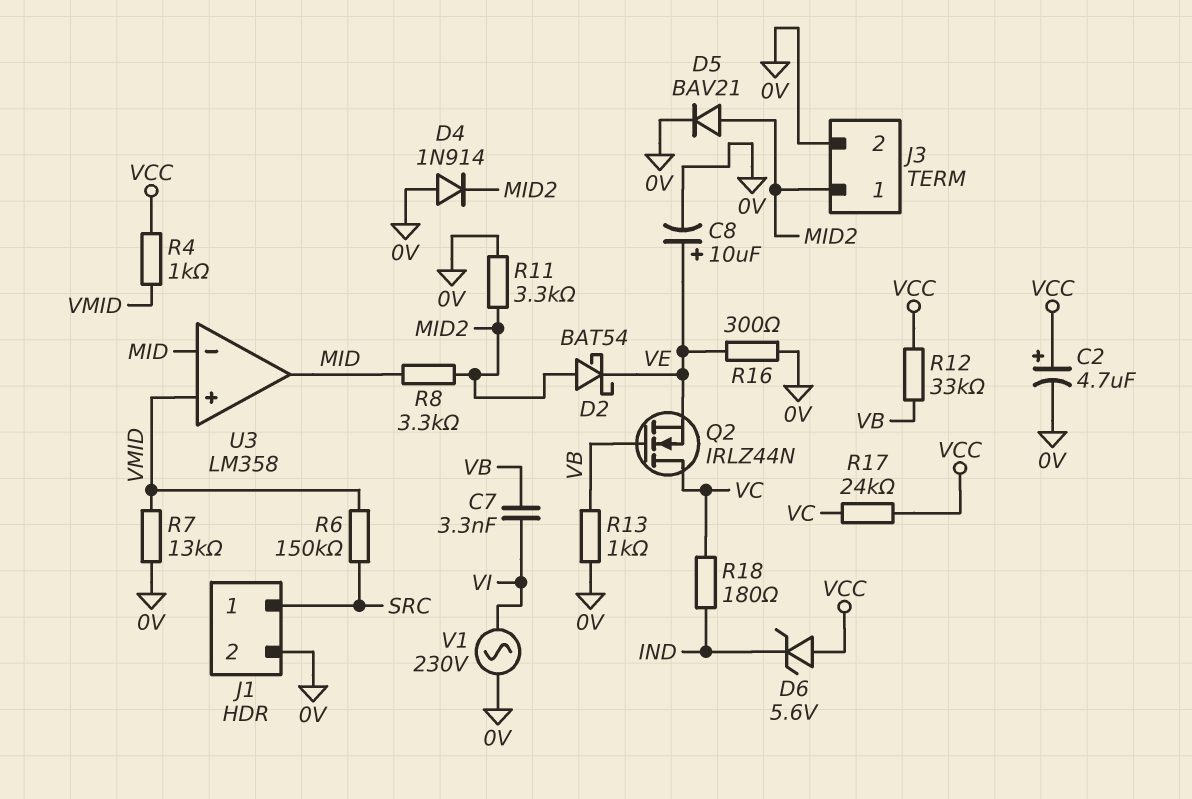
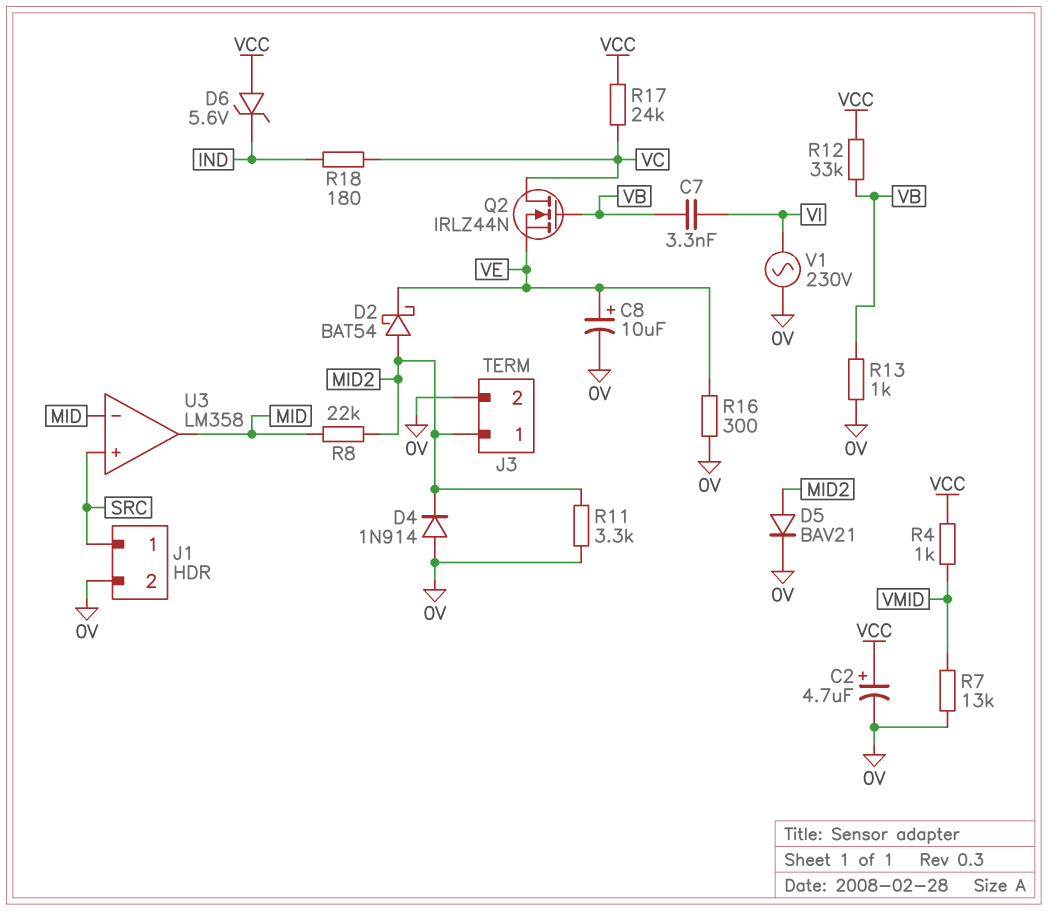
R6: 150k (SRC, VMID) -> none
R8: 3.3k (MID, MID2) -> 22k (MID, MID2)
U3 pin in+: VMID -> SRC

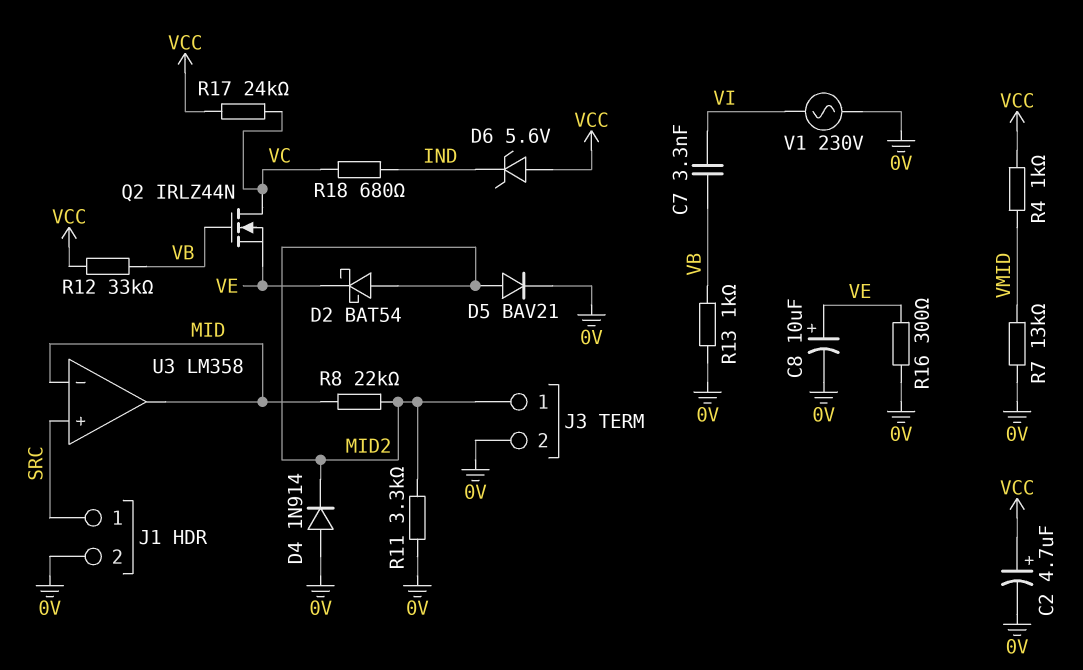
R18: 180 (IND, VC) -> 680 (IND, VC)

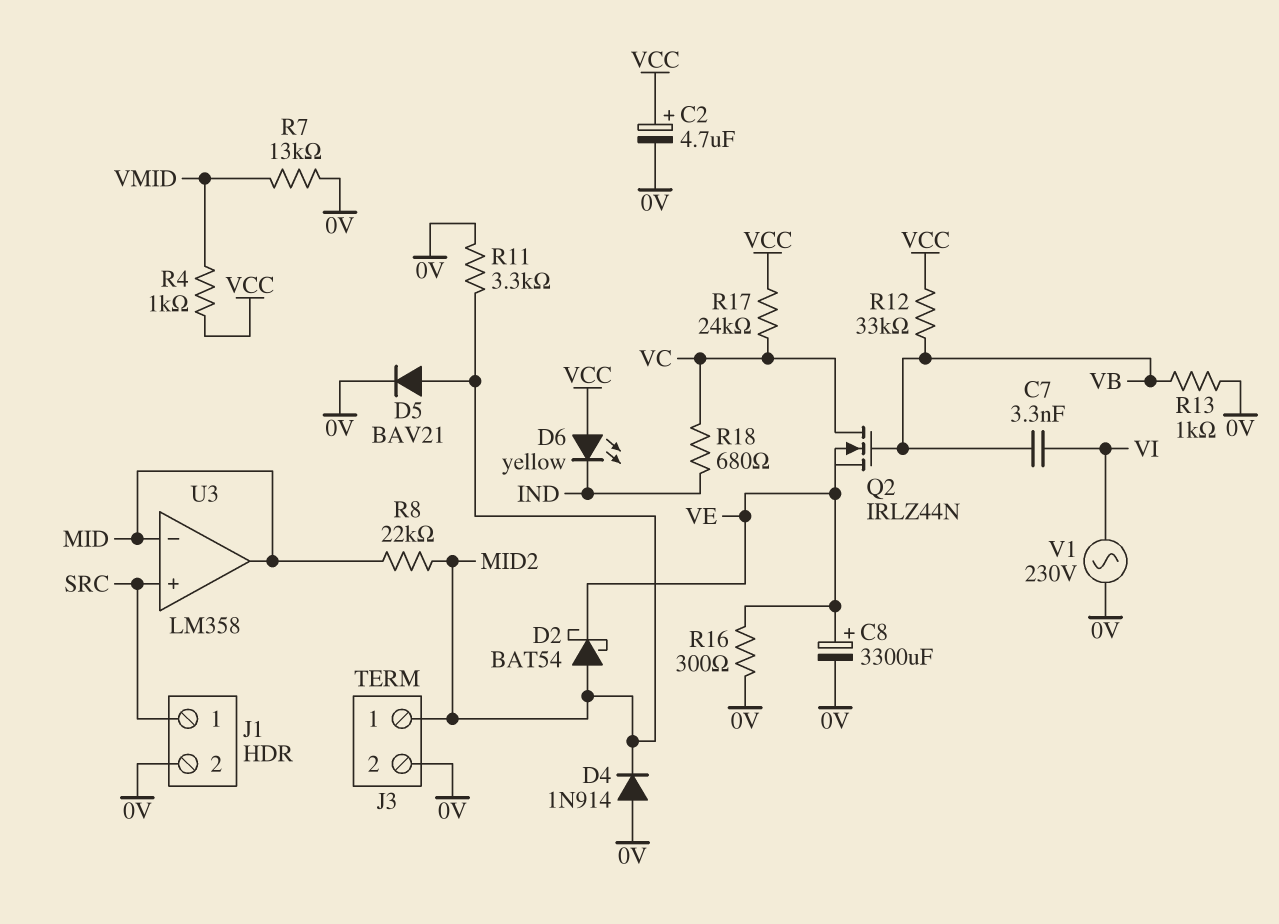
C8: 10uF (plus VE, minus 0V) -> 3300uF (plus VE, minus 0V)
D6: zener 5.6V (A VCC, K IND) -> LED yellow (A VCC, K IND)

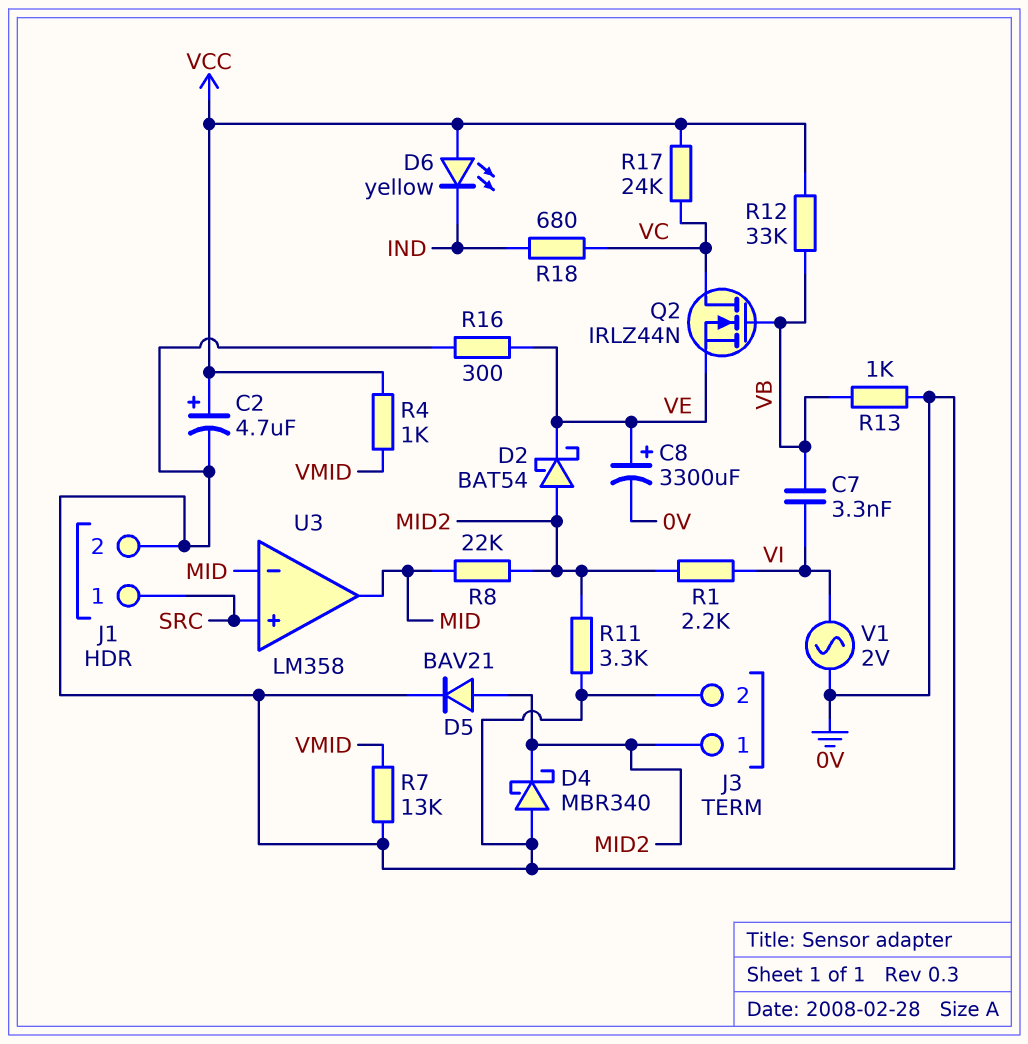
D4: diode 1N914 (A 0V, K MID2) -> schottky MBR340 (A 0V, K MID2)
R1: none -> 2.2k (MID2, VI)
V1: AC 230V (0V, VI) -> AC 2V (0V, VI)

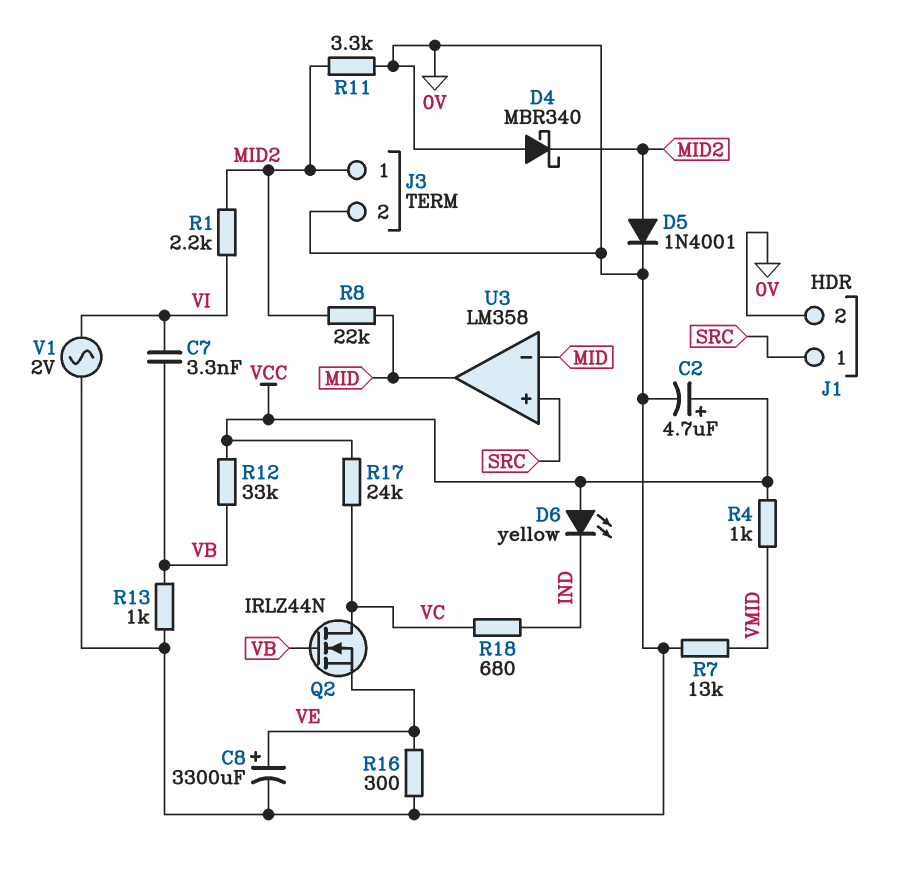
D2: schottky BAT54 (A MID2, K VE) -> none
D5: diode BAV21 (A MID2, K 0V) -> diode 1N4001 (A MID2, K 0V)

